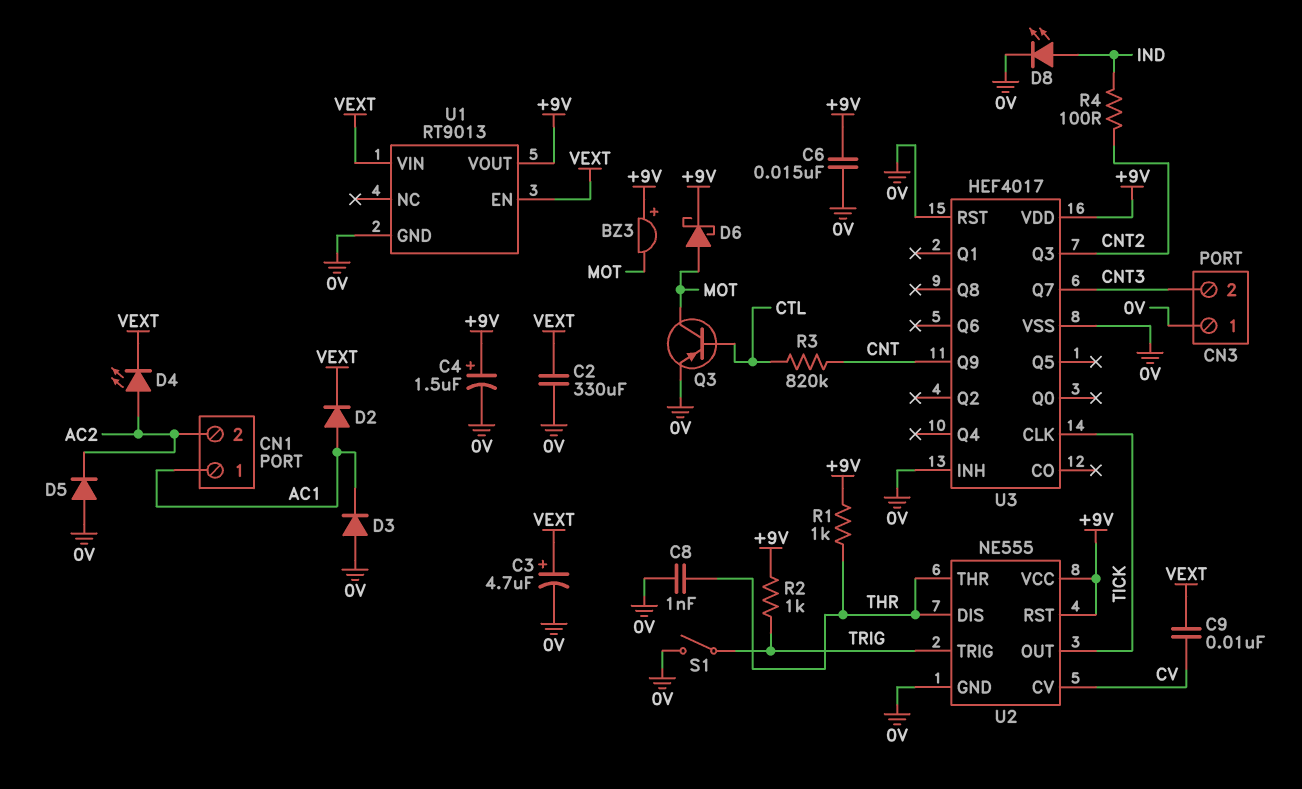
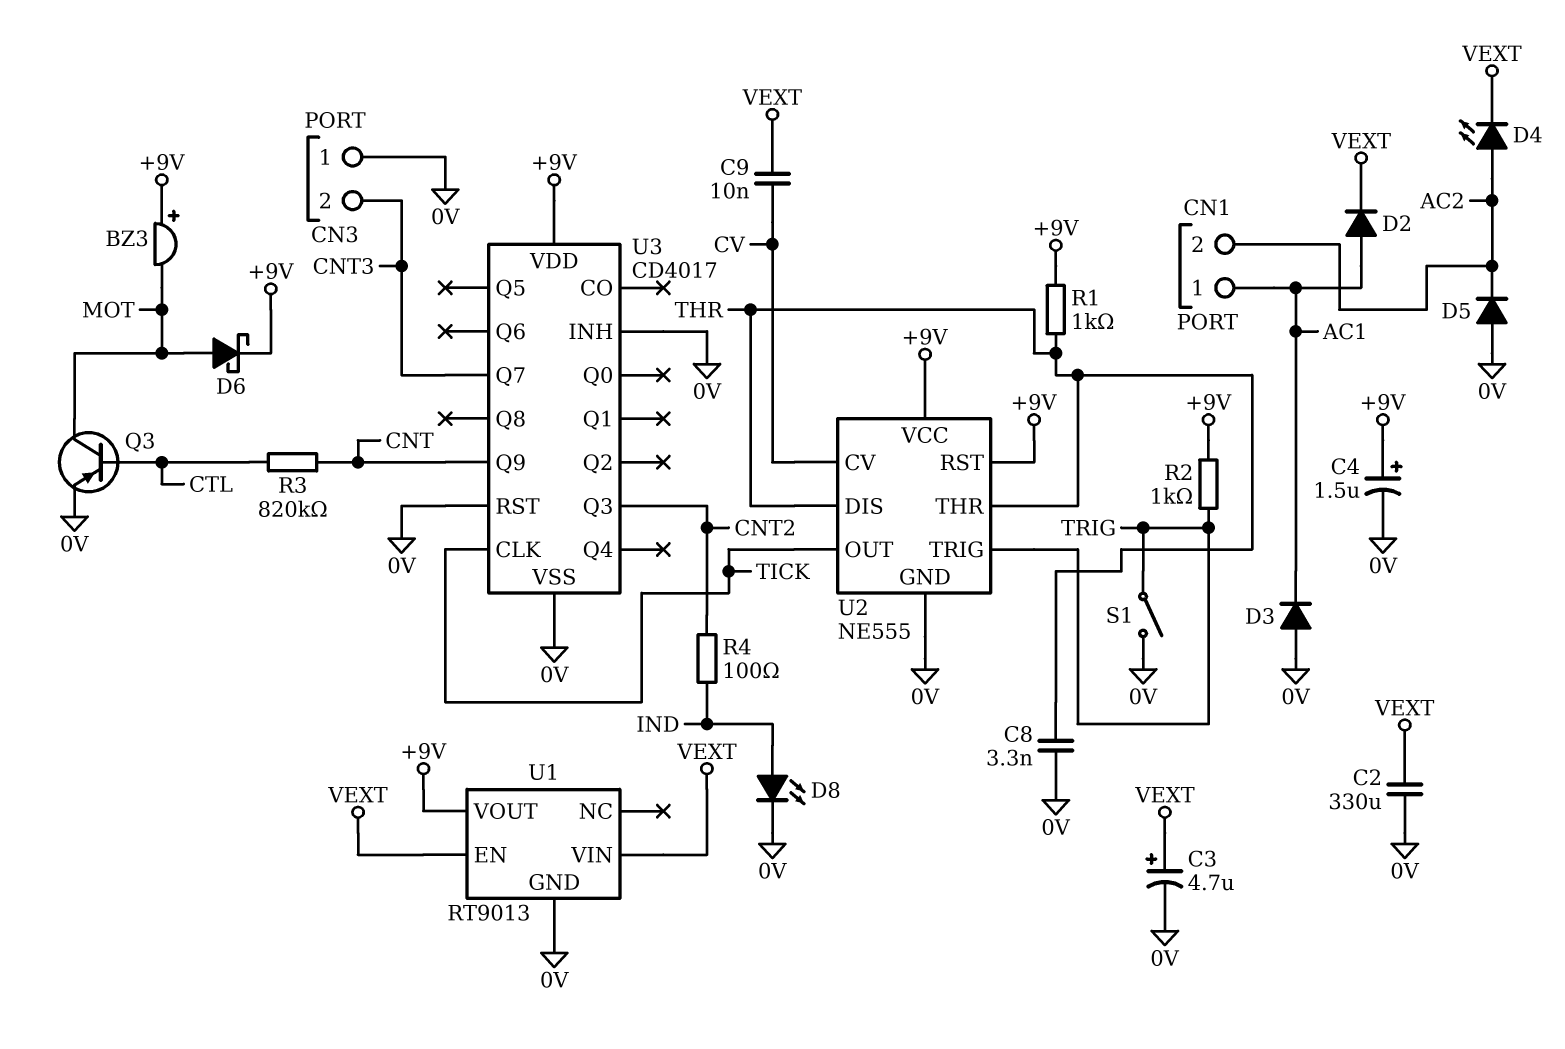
C6: 15nF (+9V, 0V) -> none
C8: 1nF (0V, THR) -> 3.3nF (0V, THR)
U3: HEF4017 -> CD4017

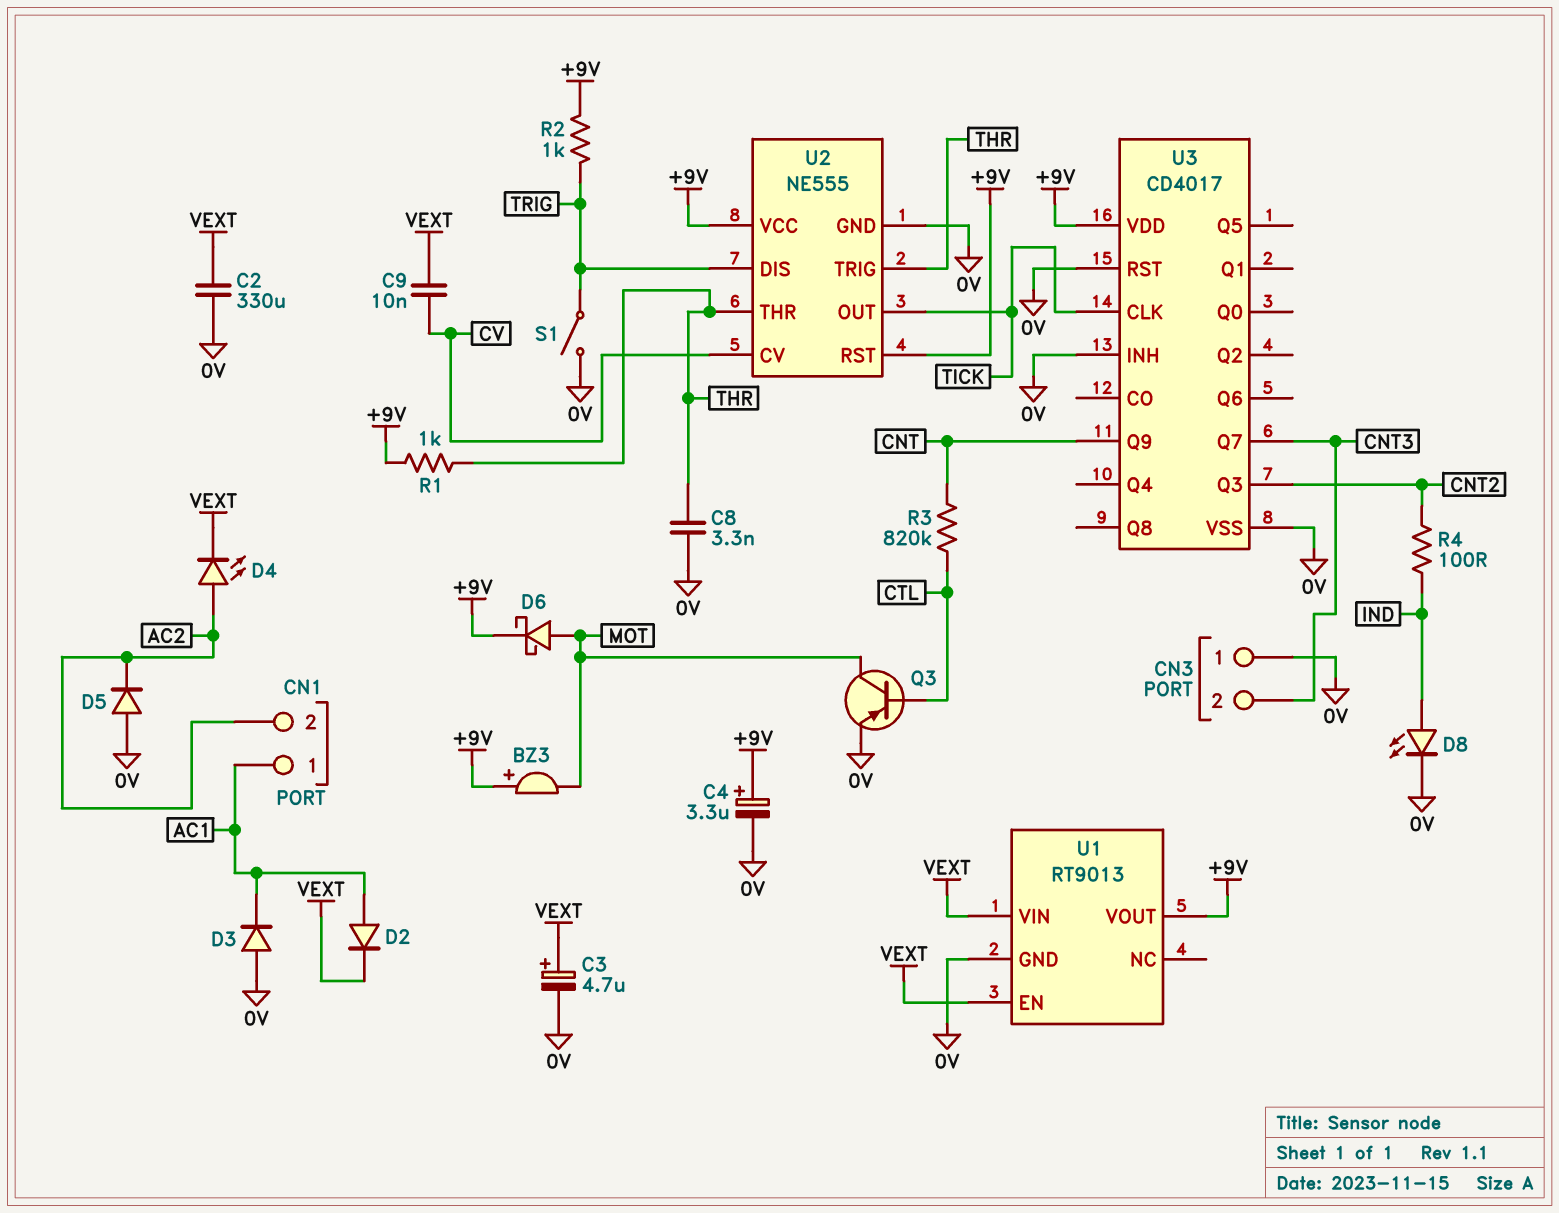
C4: 1.5uF (plus +9V, minus 0V) -> 3.3uF (plus +9V, minus 0V)
U2 pin DIS: THR -> TRIG
U2 pin TRIG: TRIG -> THR

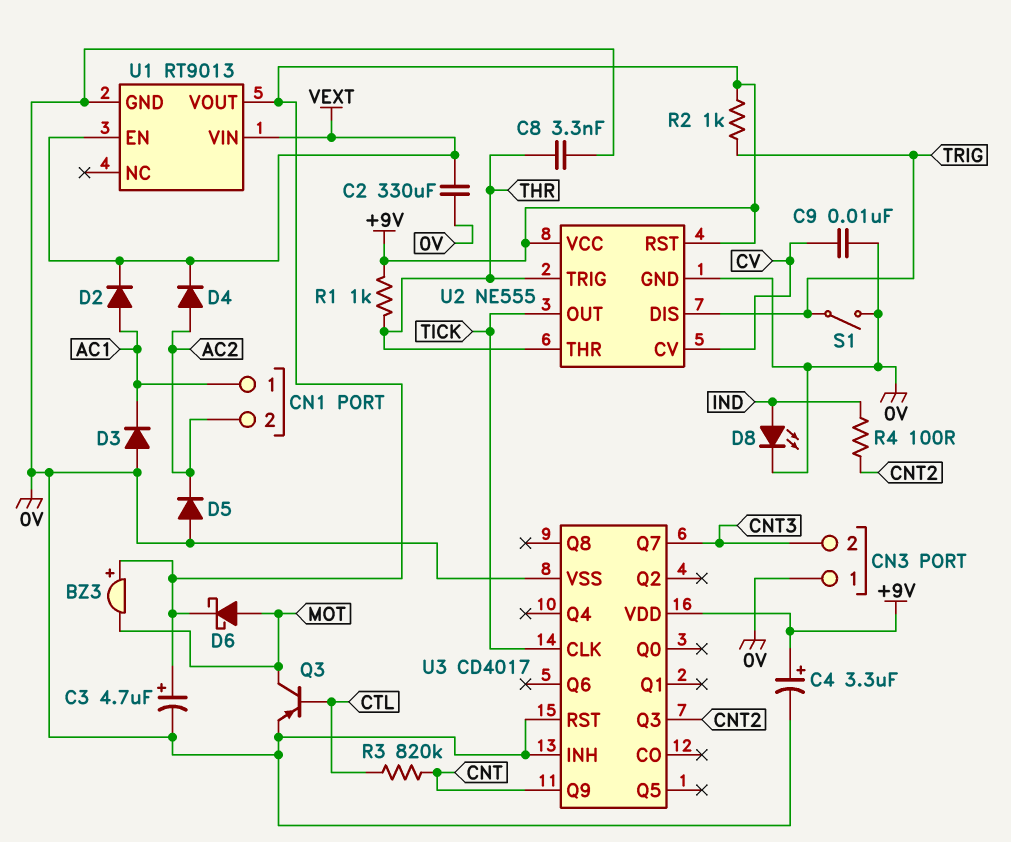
C3: 4.7uF (plus VEXT, minus 0V) -> 4.7uF (plus +9V, minus 0V)
C9: 10nF (CV, VEXT) -> 10nF (0V, CV)
D4: LED (A AC2, K VEXT) -> diode (A AC2, K VEXT)

